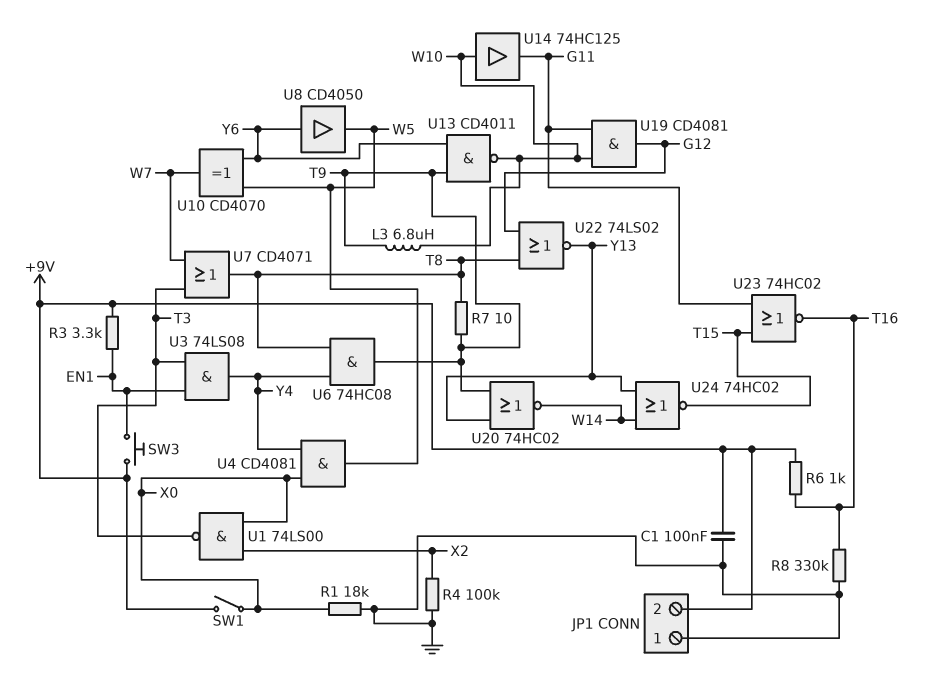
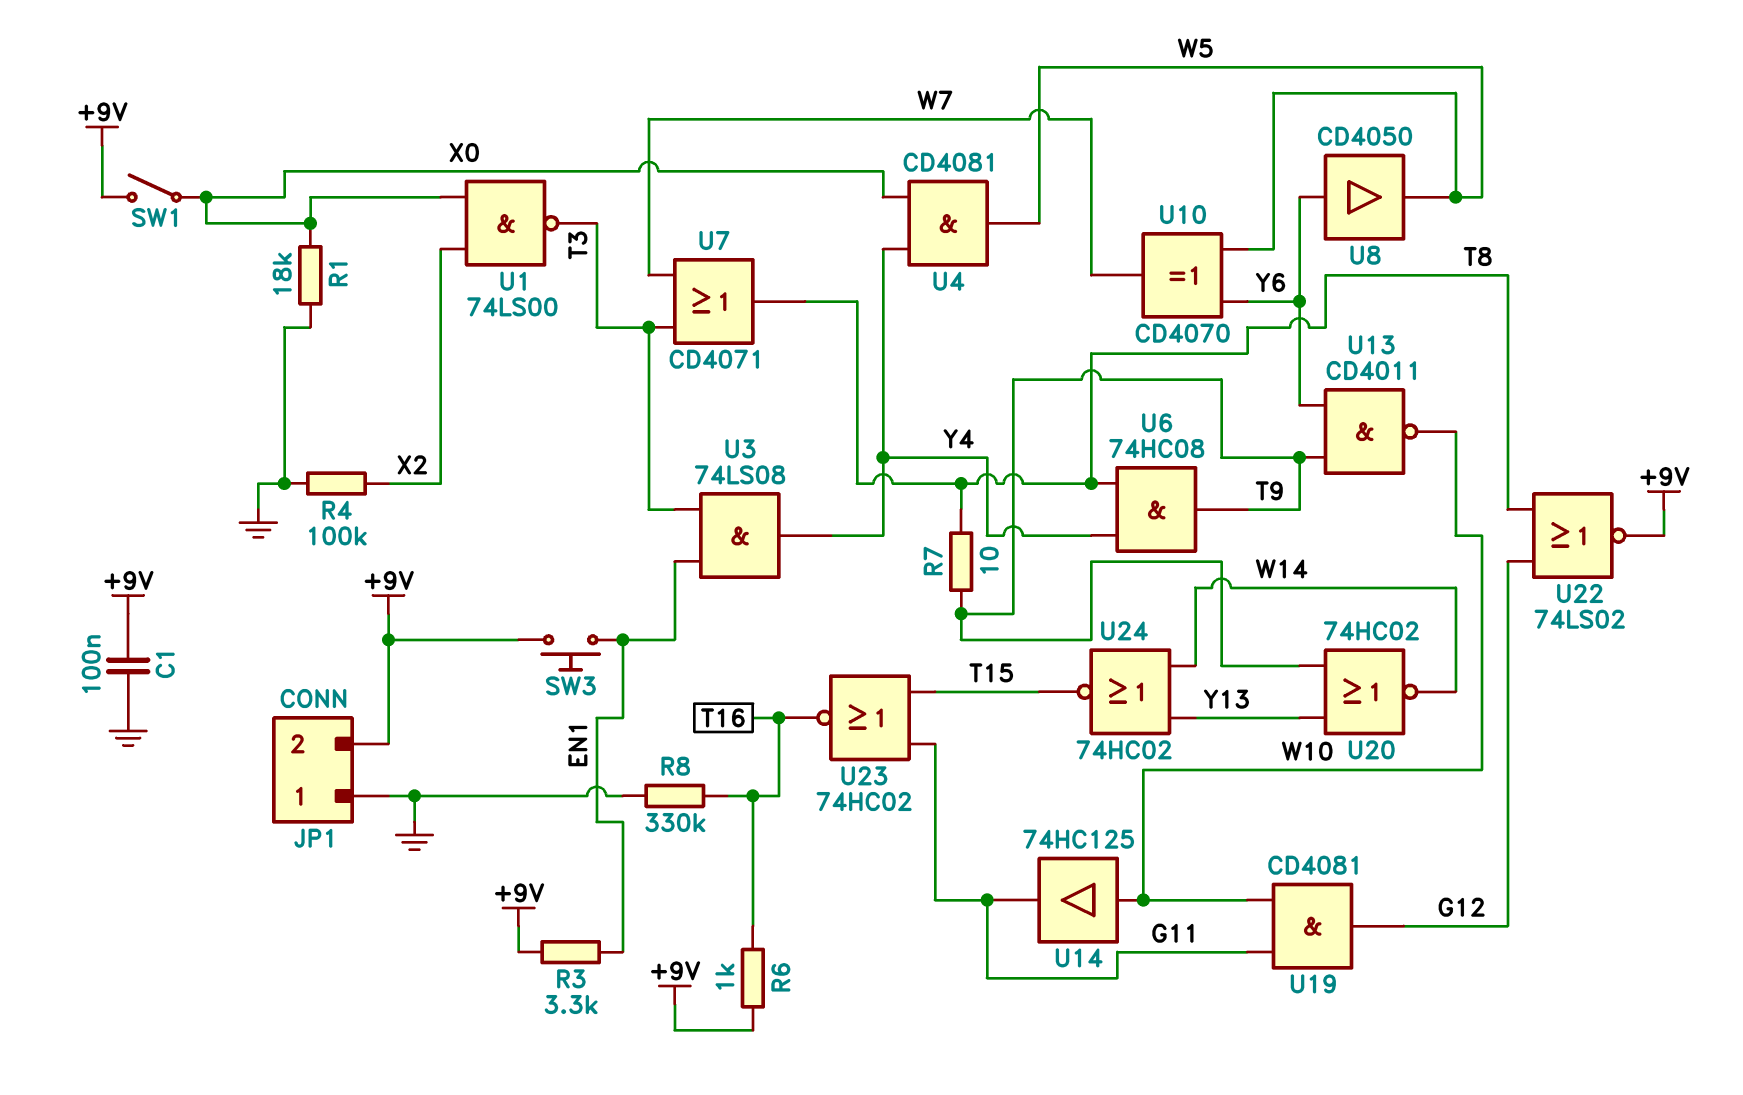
L3: 6.8uH (T9, W10) -> none
U22: NOR 74LS02 (in G12, in T8, out Y13) -> NOR 74LS02 (in G12, in T8, out +9V)

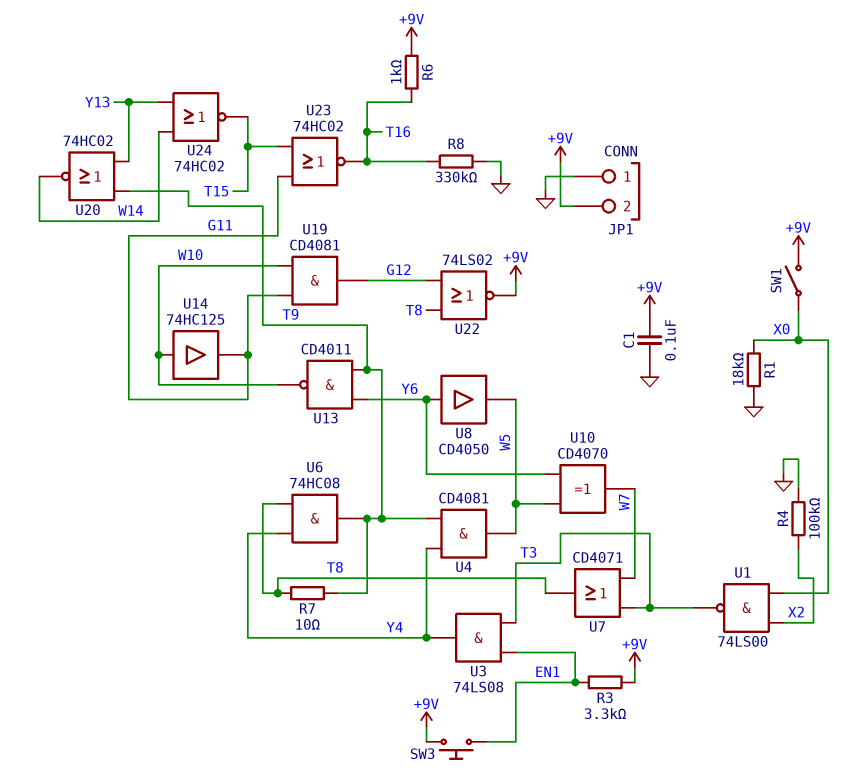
U4: AND CD4081 (in X0, in Y4, out W5) -> AND CD4081 (in T9, in Y4, out W5)

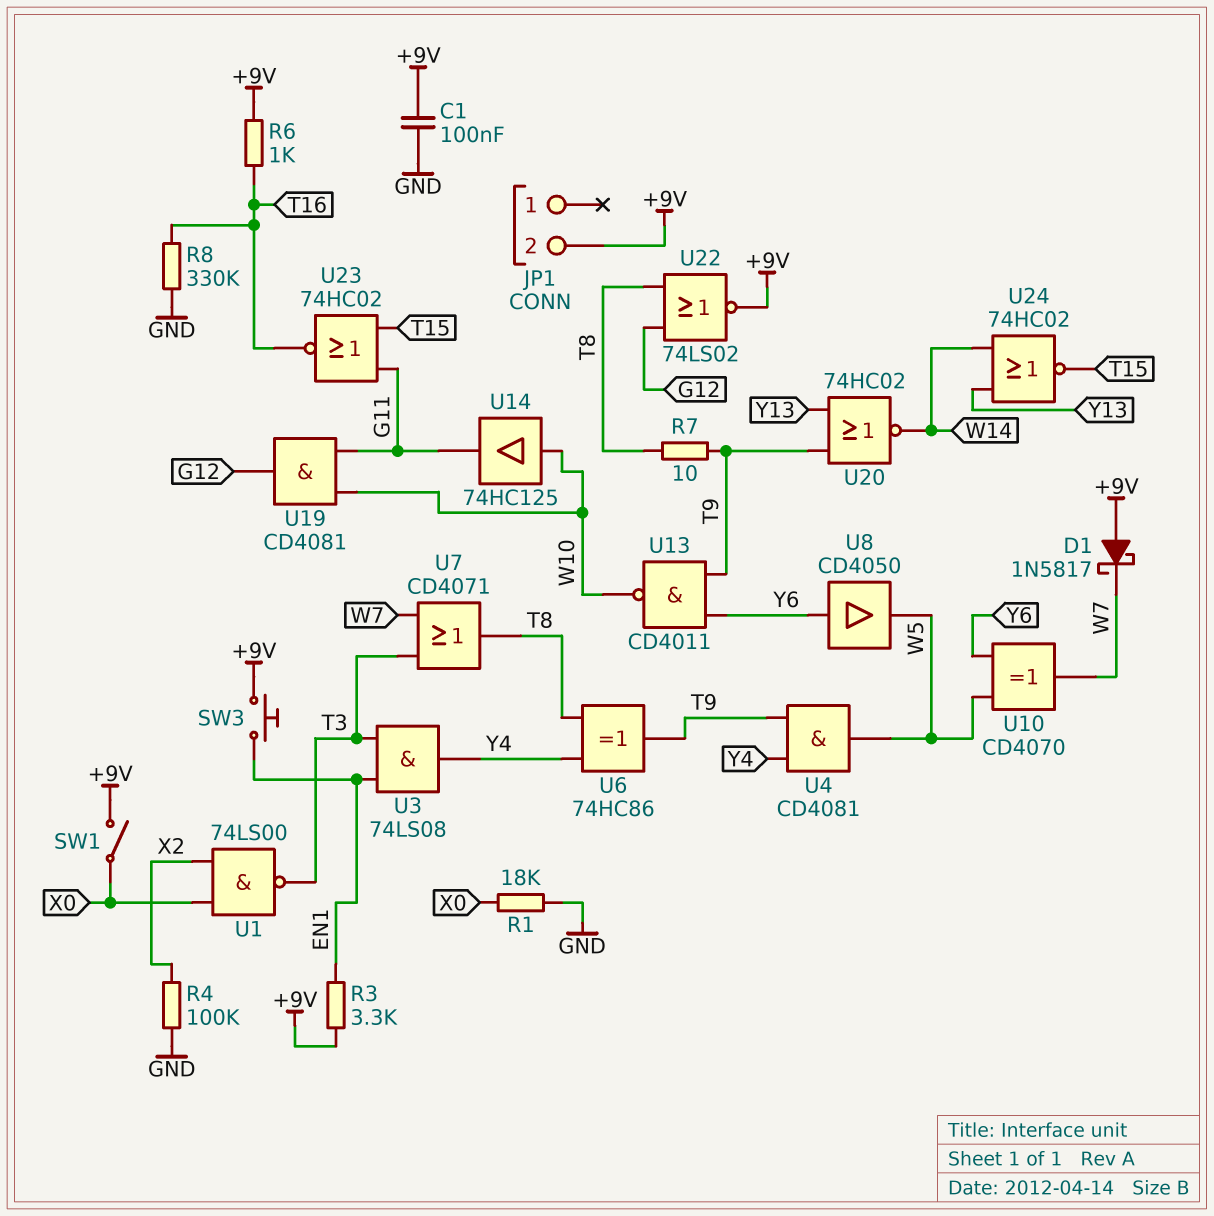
D1: none -> schottky 1N5817 (A +9V, K W7)
JP1 pin 1: GND -> none
U6: AND 74HC08 (in T8, in Y4, out T9) -> XOR 74HC86 (in T8, in Y4, out T9)

